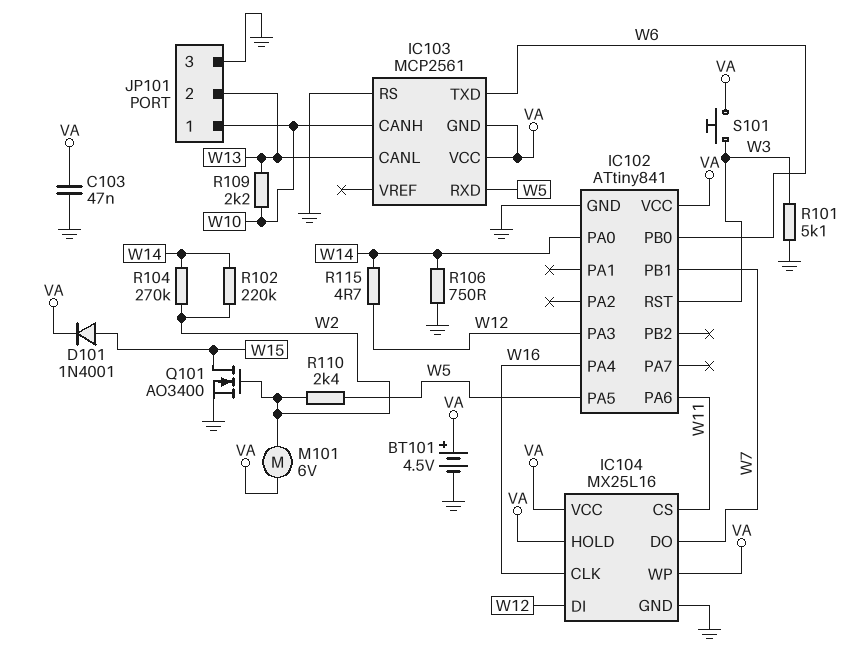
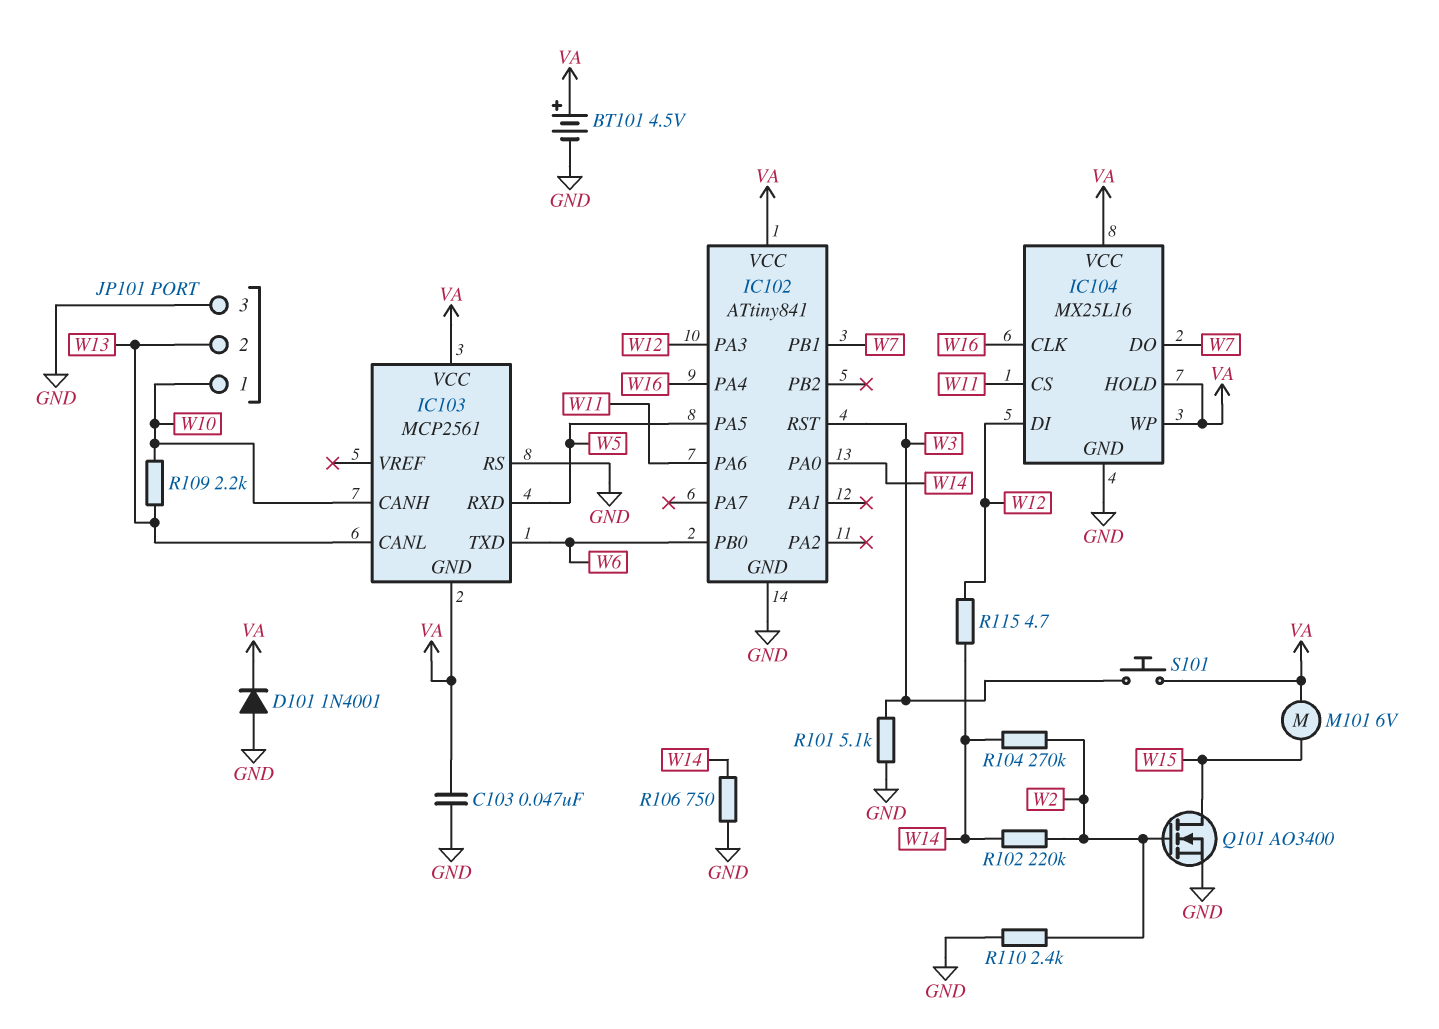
D101: diode 1N4001 (A W15, K VA) -> diode 1N4001 (A GND, K VA)
M101: motor 6V (VA, W2) -> motor 6V (VA, W15)
R110: 2.4k (W2, W5) -> 2.4k (GND, W2)

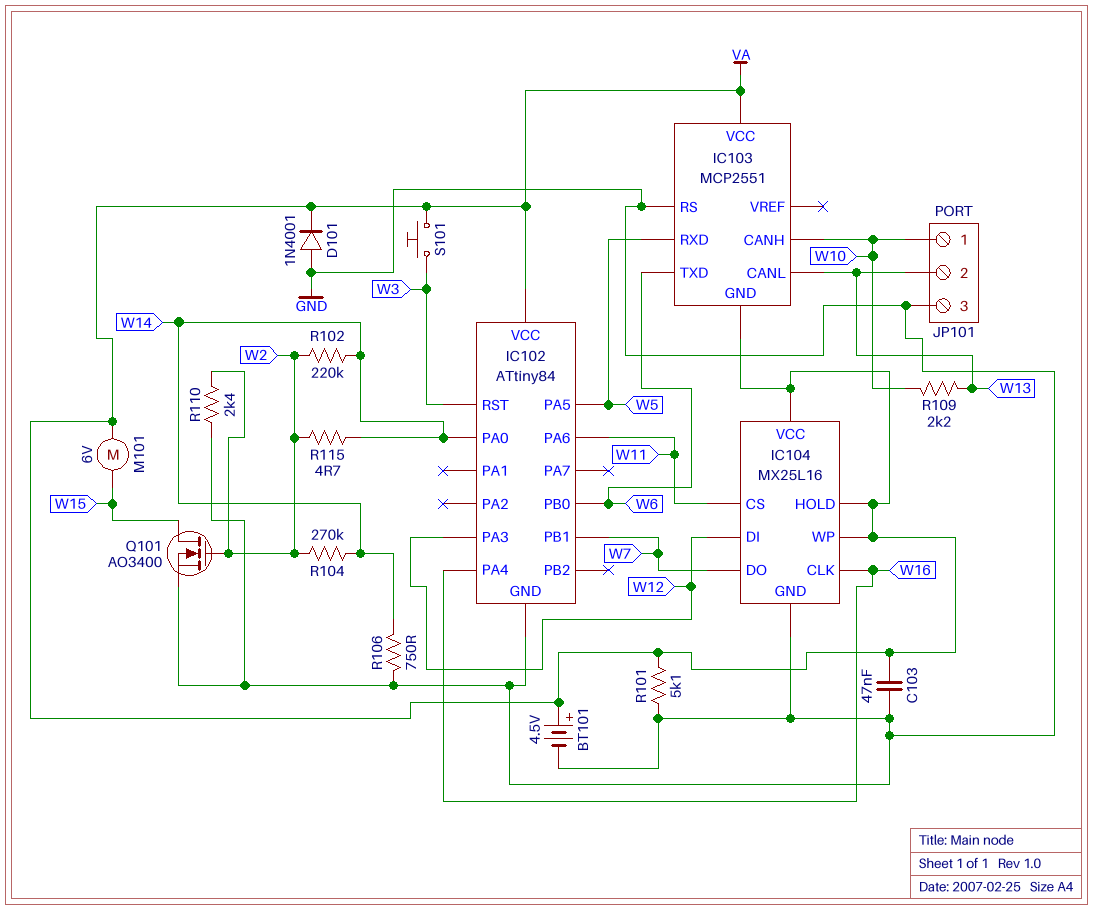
IC102: ATtiny841 -> ATtiny84
IC103: MCP2561 -> MCP2551
R101: 5.1k (GND, W3) -> 5.1k (GND, VA)
R115: 4.7 (W12, W14) -> 4.7 (W2, W14)

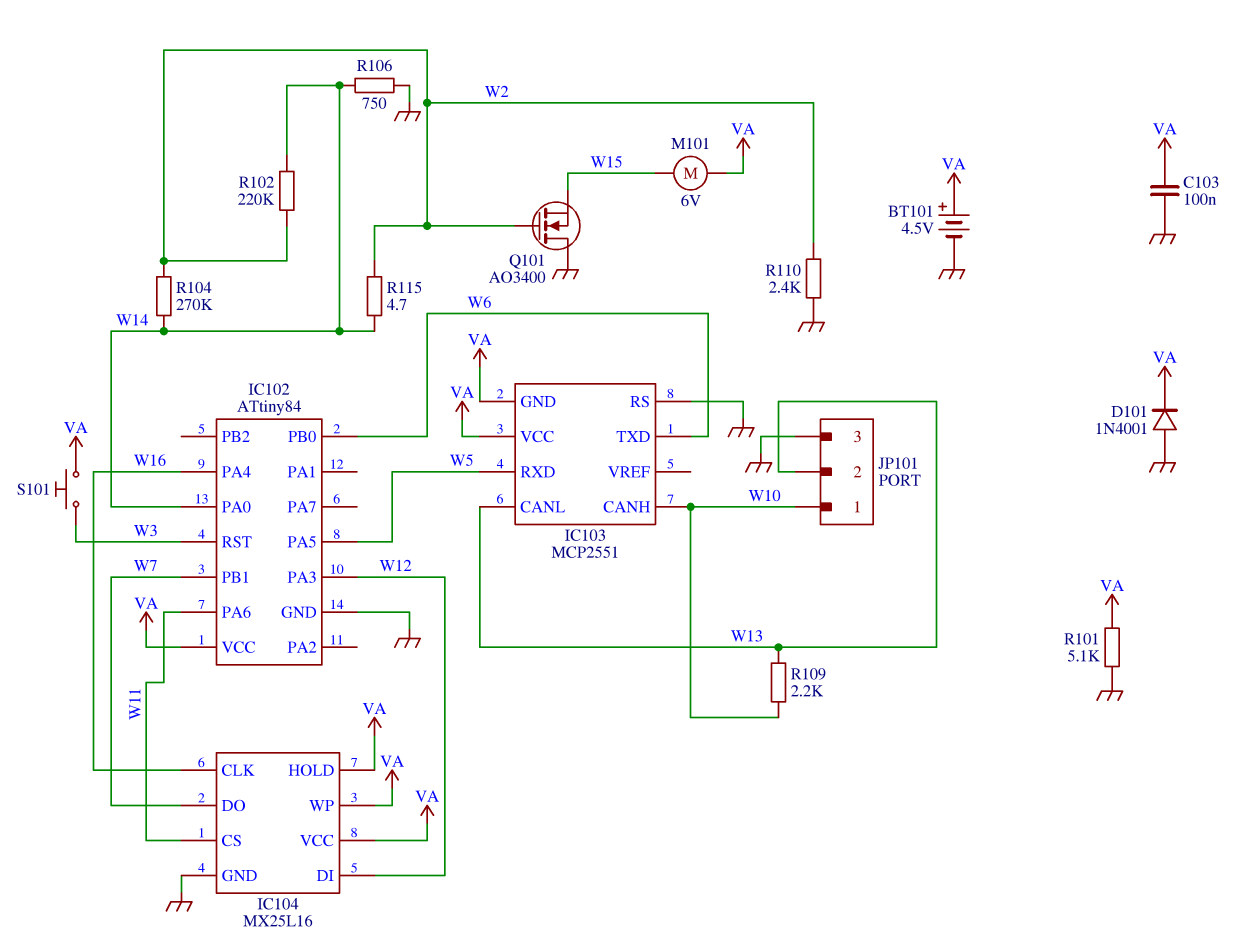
C103: 47nF (GND, VA) -> 100nF (GND, VA)
Q101: NMOS AO3400 (G W2, D W15, S GND) -> NMOS AO3400 (G W2, D GND, S W15)

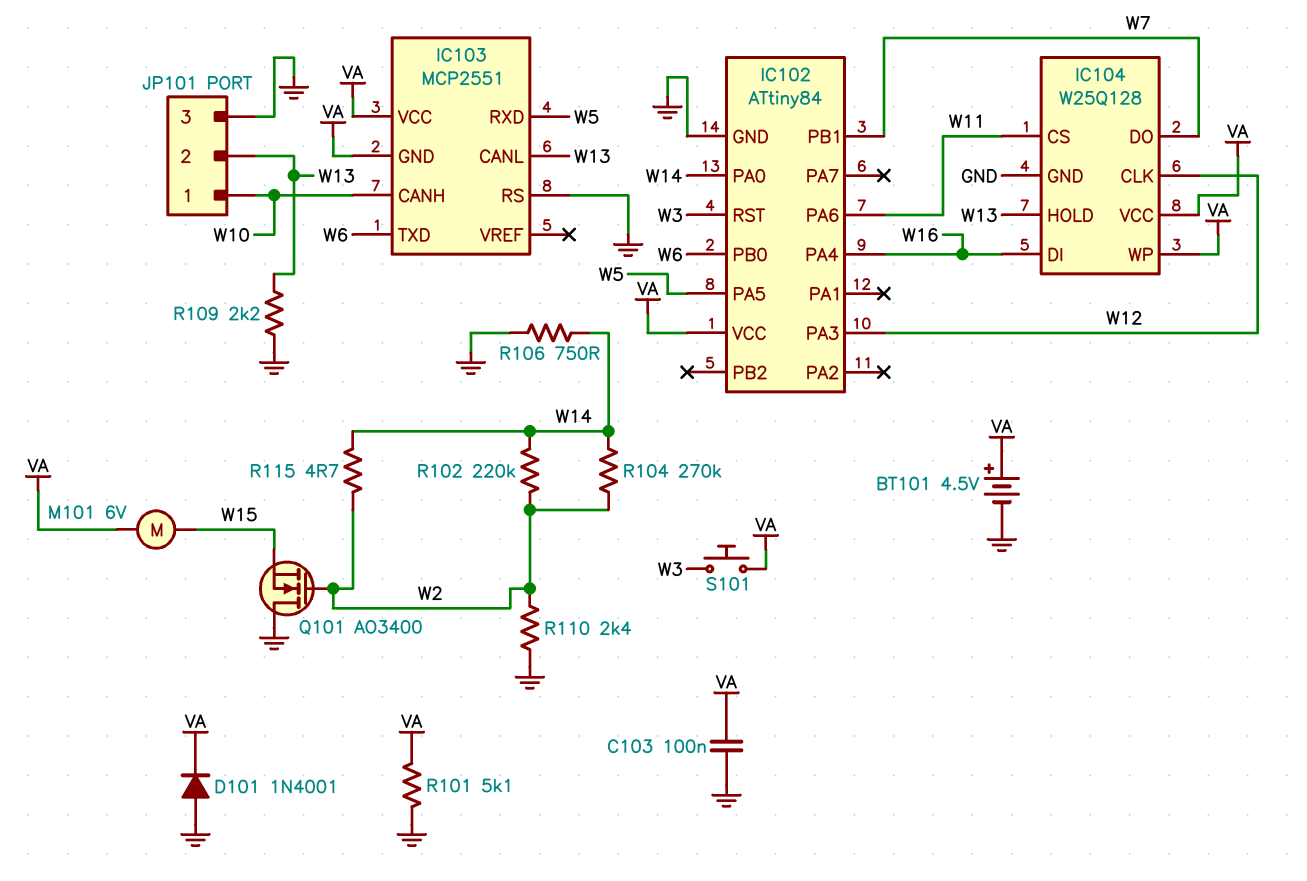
IC104: MX25L16 -> W25Q128
IC104 pin CLK: W16 -> W12
IC104 pin DI: W12 -> W16
IC104 pin HOLD: VA -> W13
R109: 2.2k (W10, W13) -> 2.2k (GND, W13)

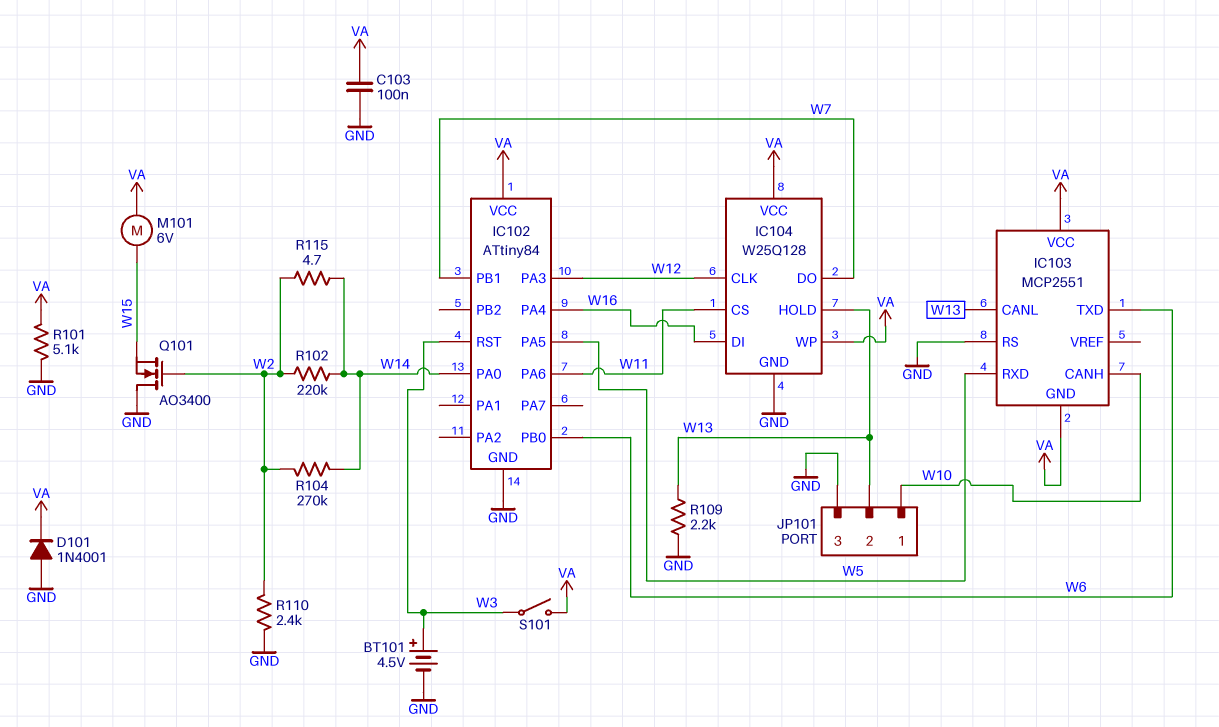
BT101: 4.5V (plus VA, minus GND) -> 4.5V (plus W3, minus GND)
R106: 750 (GND, W14) -> none
S101: button (VA, W3) -> switch (VA, W3)

